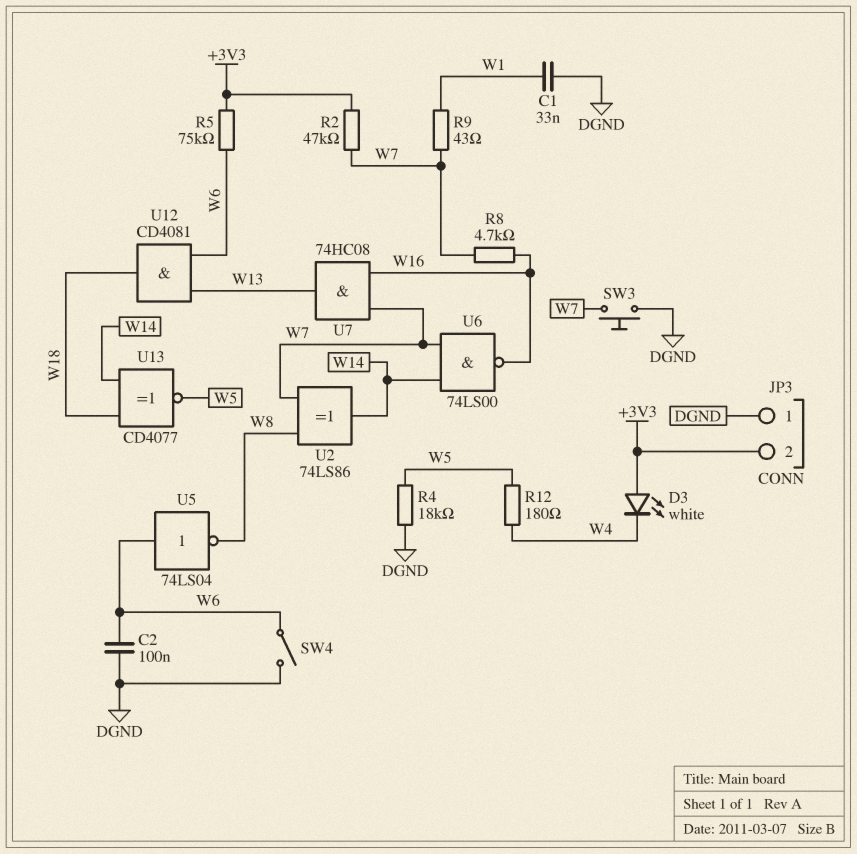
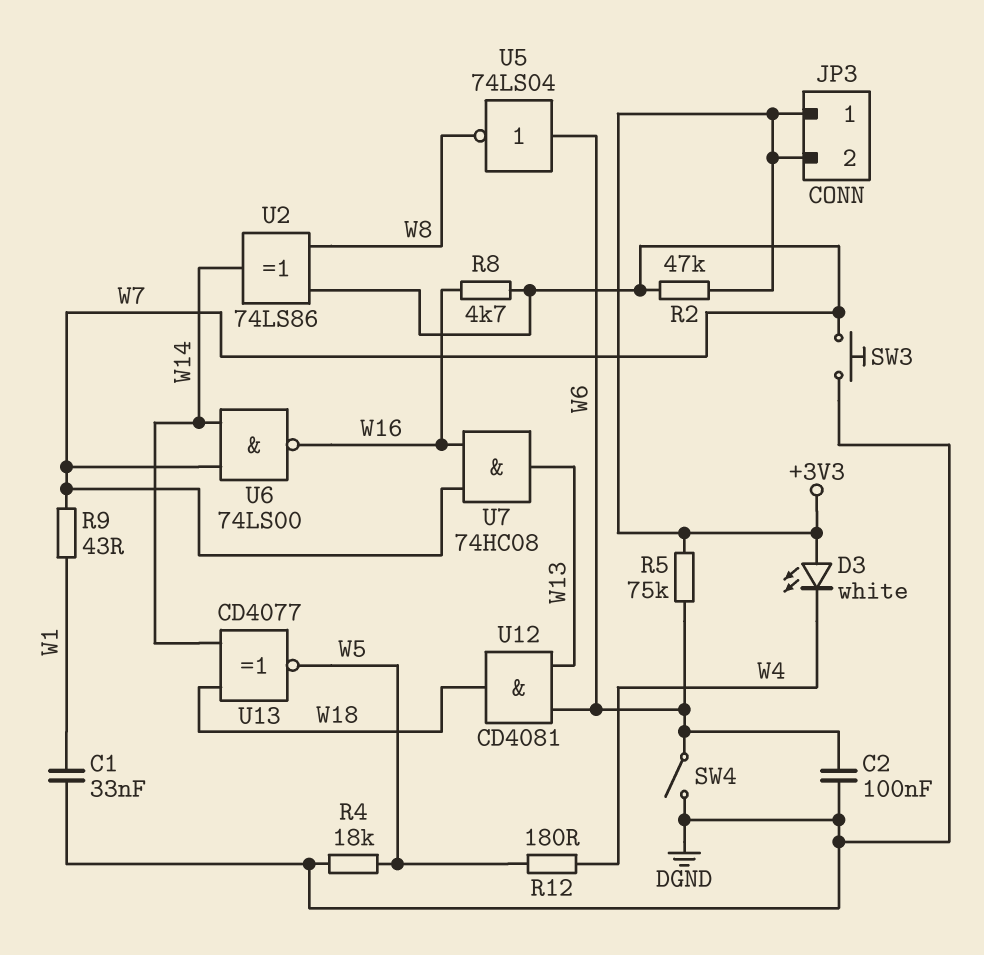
JP3 pin 1: DGND -> +3V3

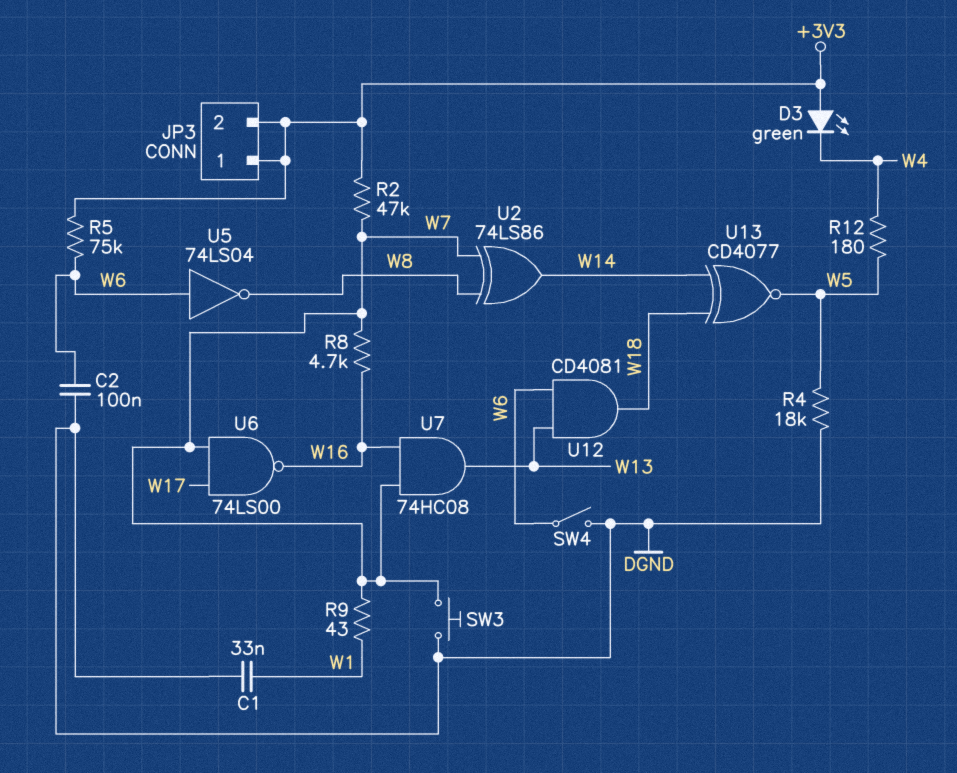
D3: LED white (A +3V3, K W4) -> LED green (A +3V3, K W4)
U6: NAND 74LS00 (in W7, in W14, out W16) -> NAND 74LS00 (in W7, in W17, out W16)

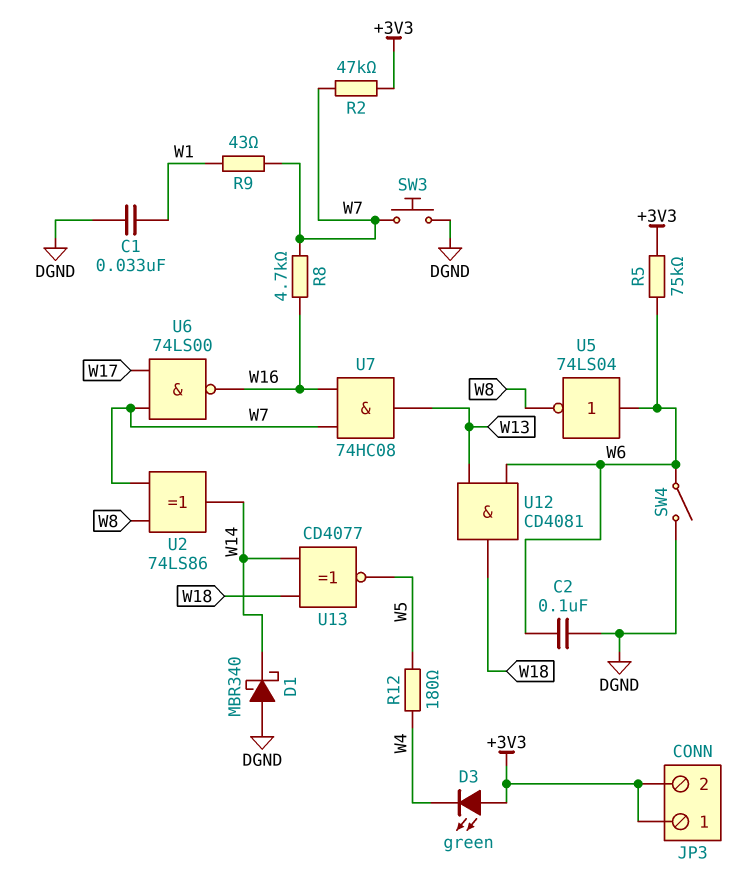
D1: none -> schottky MBR340 (A DGND, K W14)
R4: 18k (DGND, W5) -> none

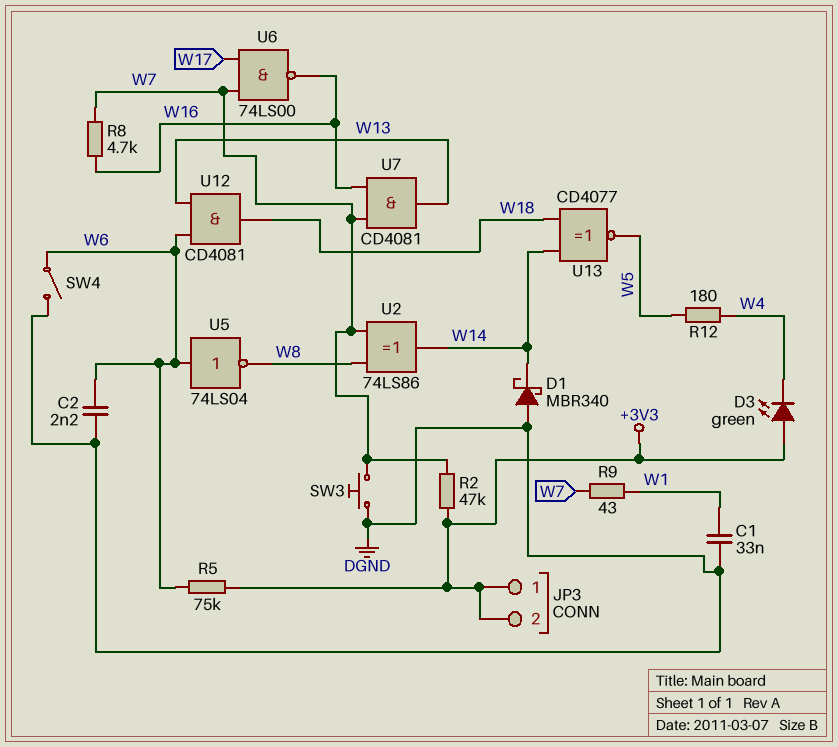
C2: 100nF (DGND, W6) -> 2.2nF (DGND, W6)
U7: AND 74HC08 (in W7, in W16, out W13) -> AND CD4081 (in W7, in W16, out W13)

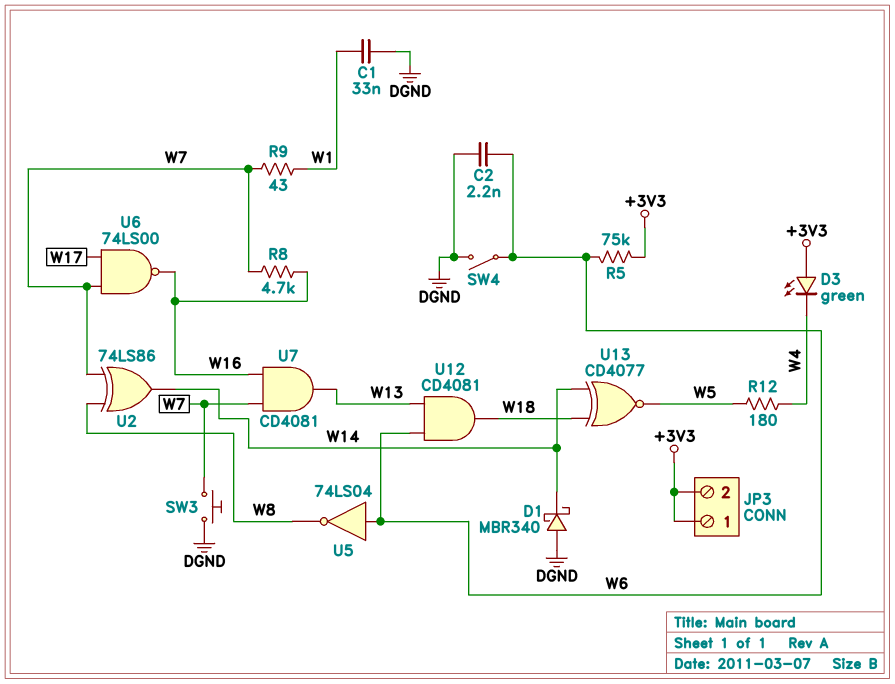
R2: 47k (+3V3, W7) -> none

